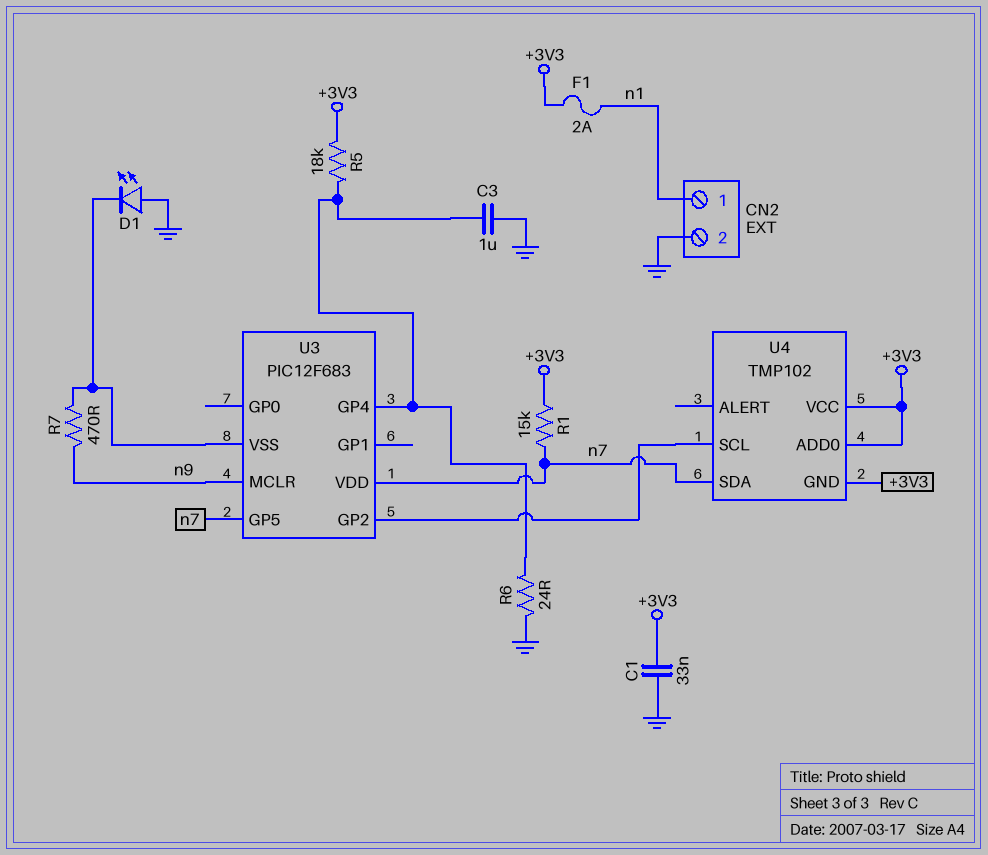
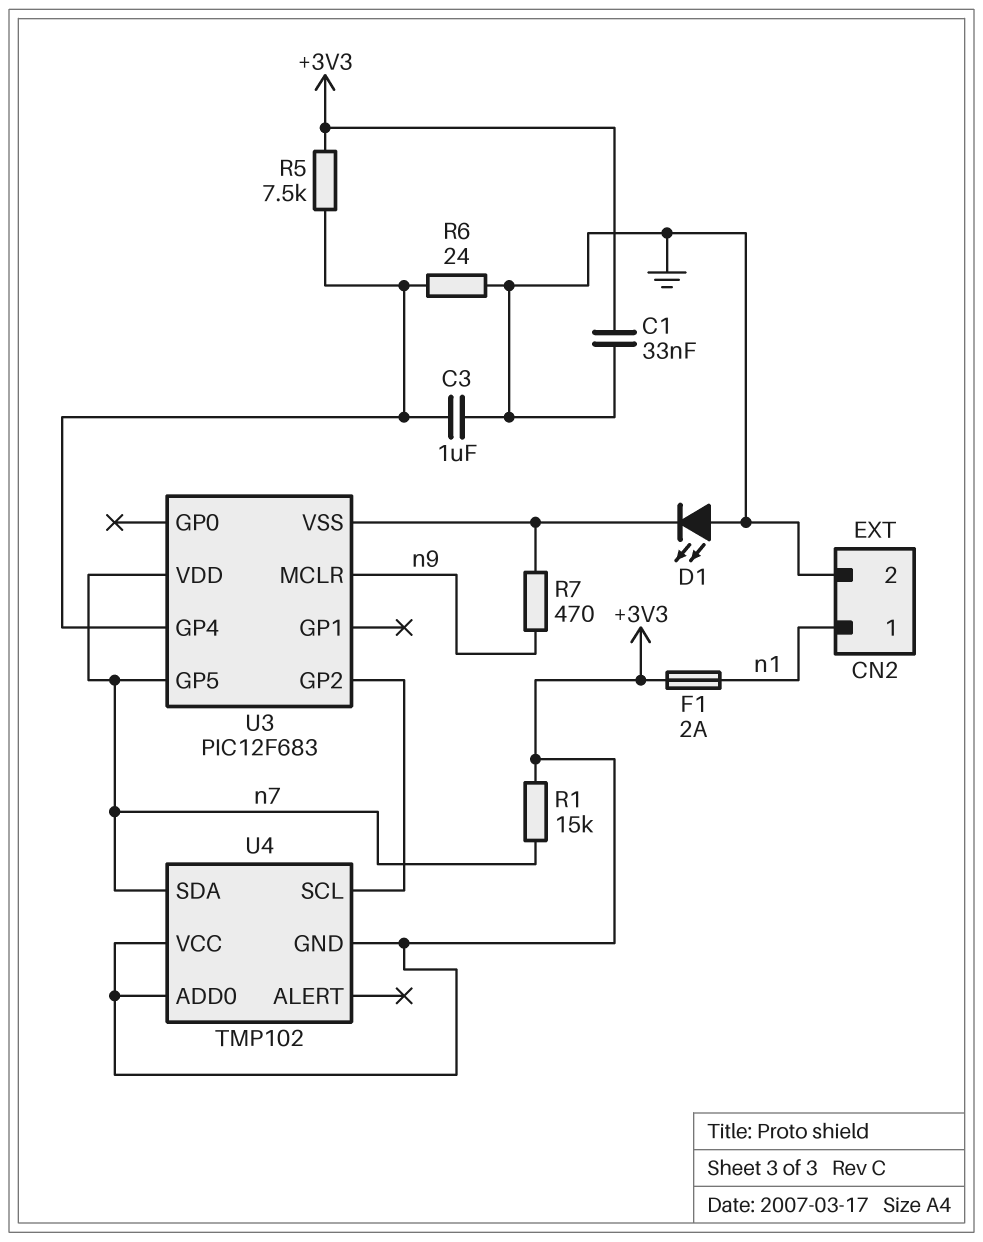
R5: 18k (+3V3, U3/GP4) -> 7.5k (+3V3, U3/GP4)

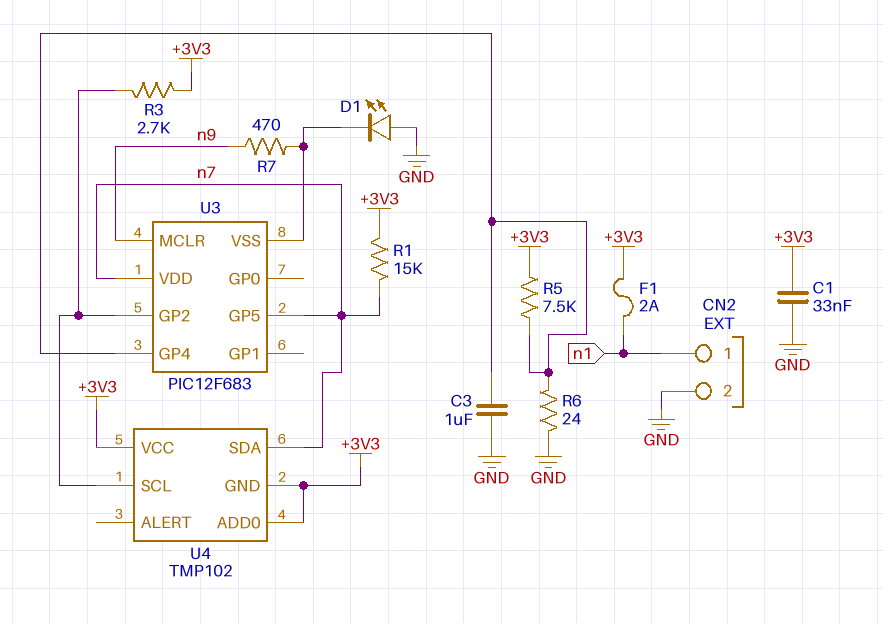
R3: none -> 2.7k (+3V3, U3/GP2)

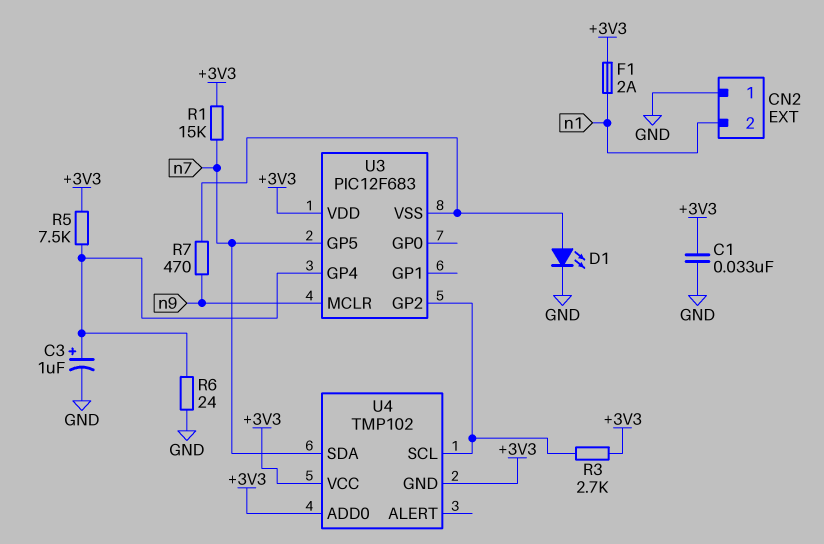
C3: 1uF (GND, U3/GP4) -> 1uF (plus U3/GP4, minus GND)
CN2 pin 1: n1 -> GND
CN2 pin 2: GND -> n1
D1: LED (A GND, K U3/VSS) -> LED (A U3/VSS, K GND)
U3 pin VDD: n7 -> +3V3

